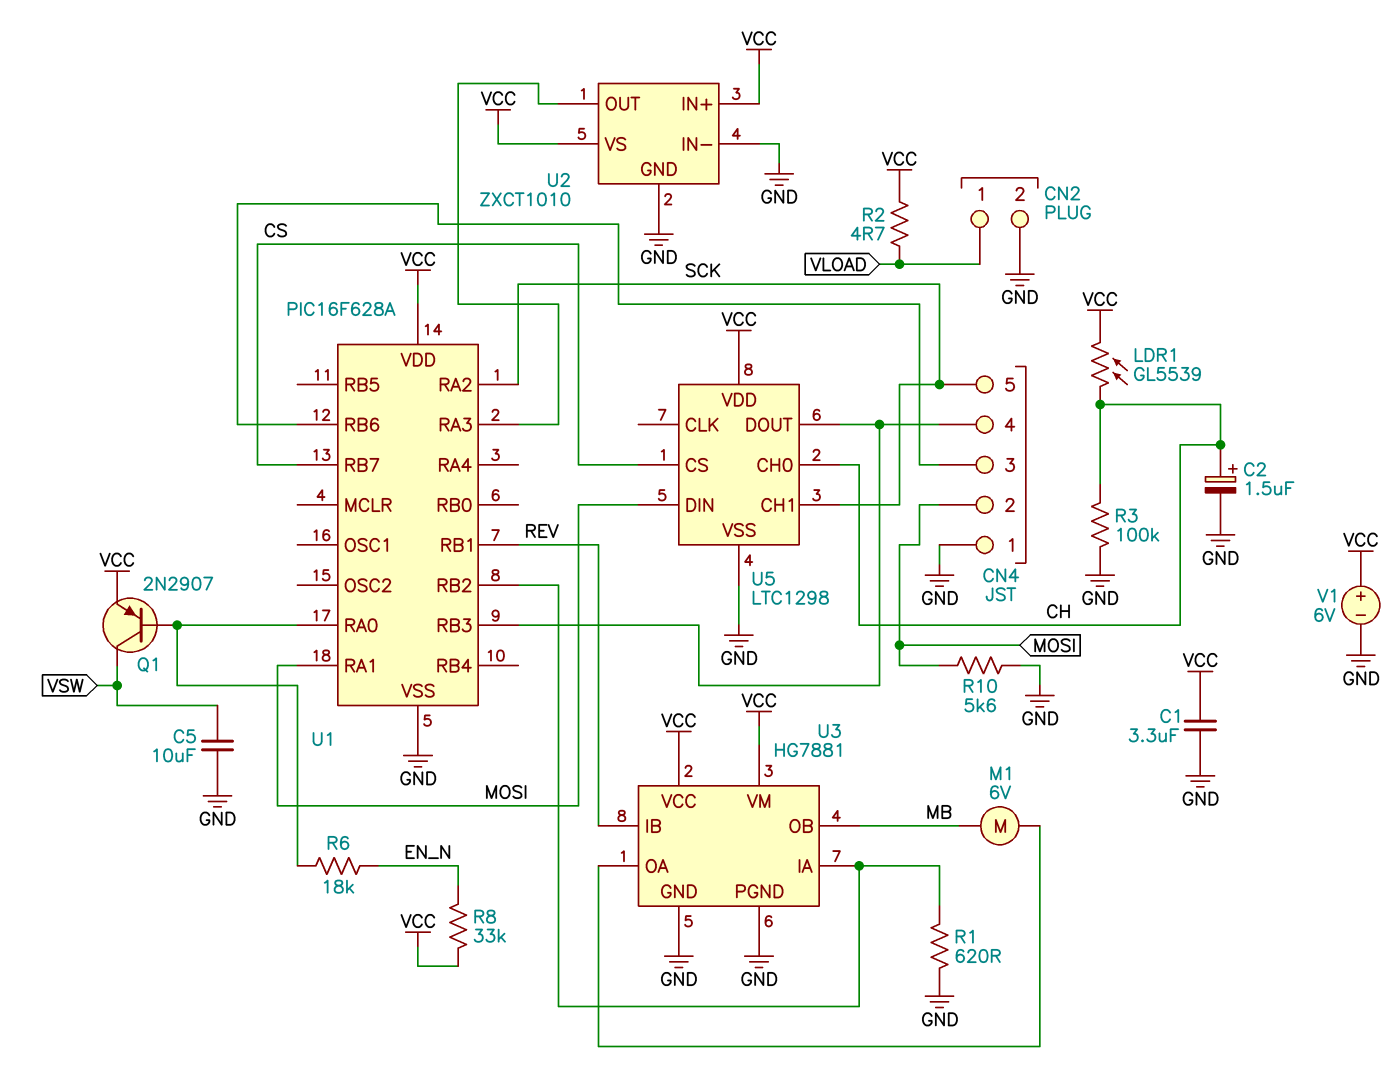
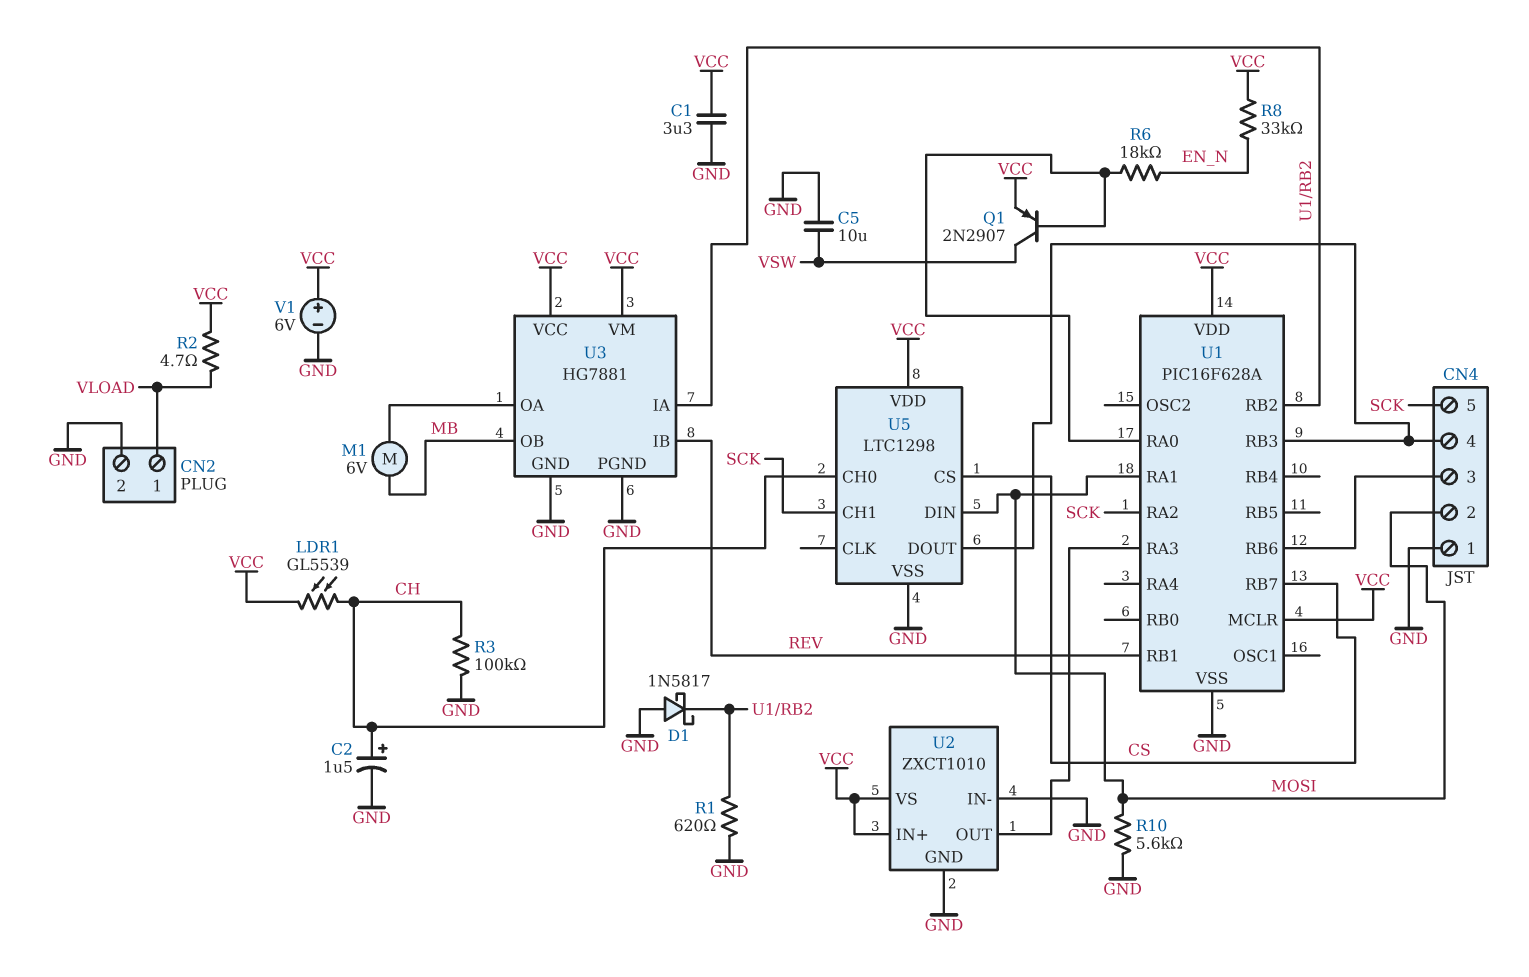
D1: none -> schottky 1N5817 (A GND, K U1/RB2)
U1 pin MCLR: none -> VCC

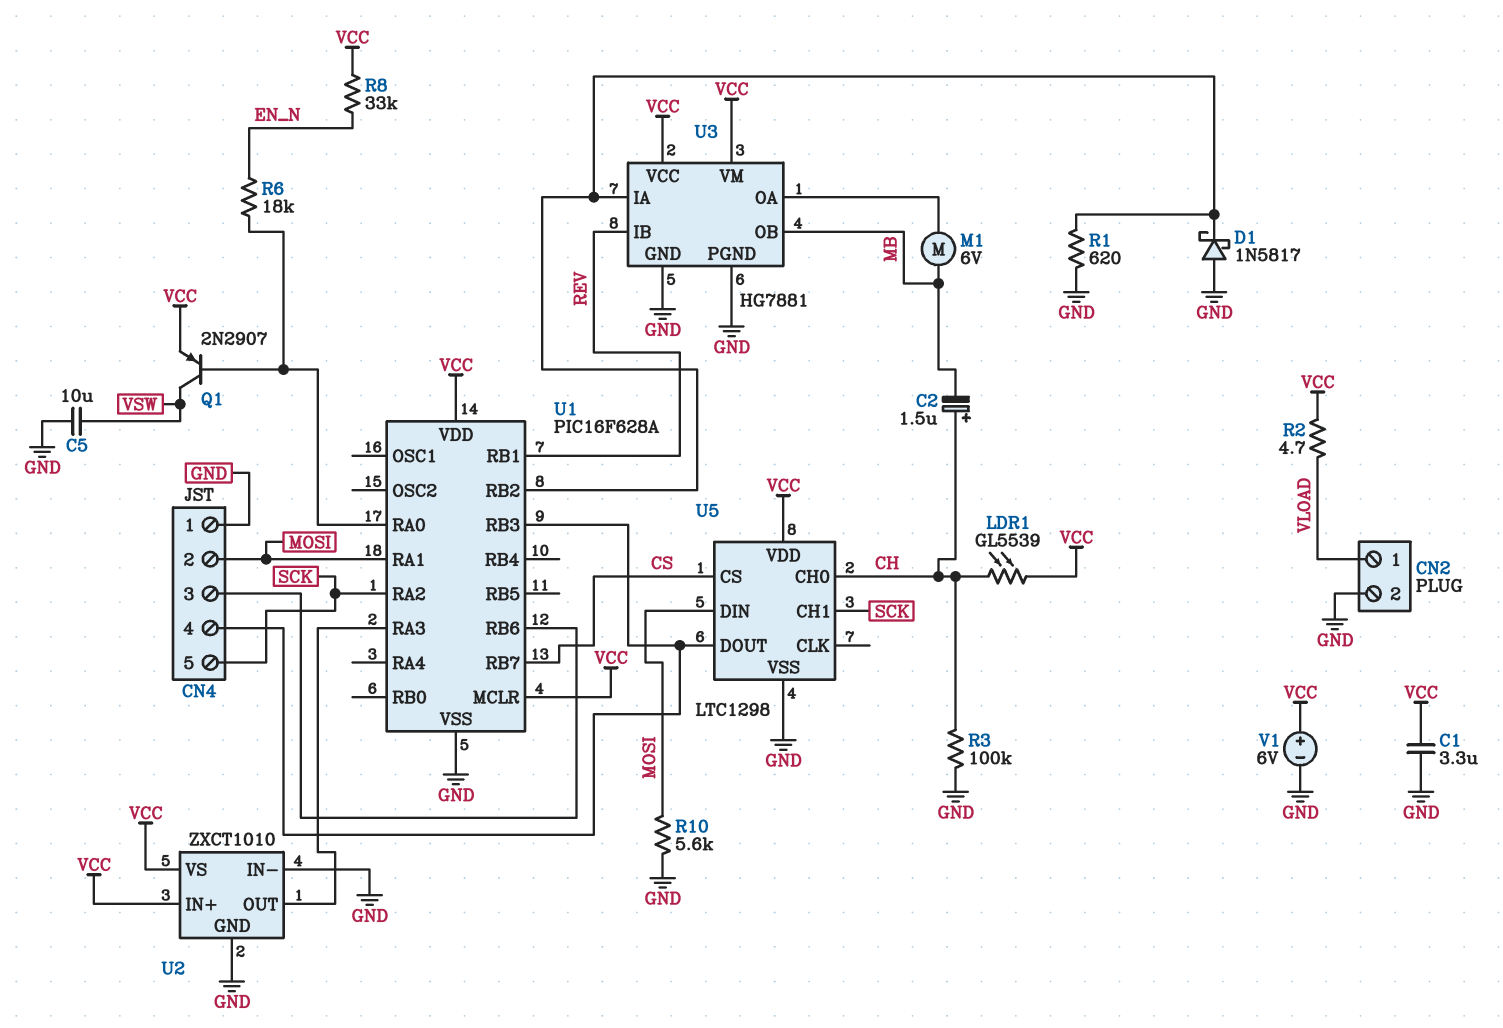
C2: 1.5uF (plus CH, minus GND) -> 1.5uF (plus CH, minus MB)

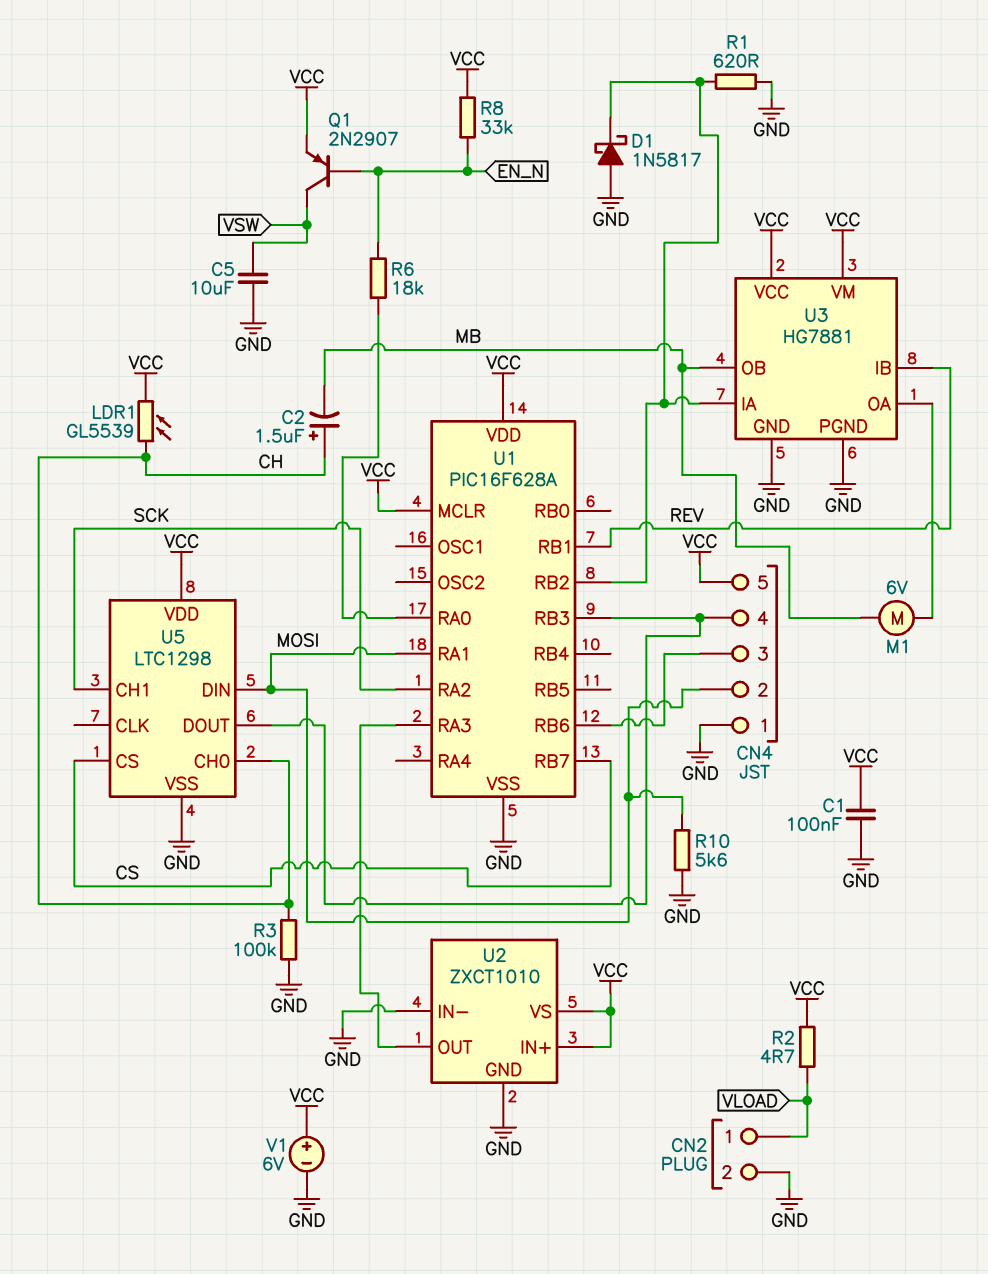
C1: 3.3uF (GND, VCC) -> 100nF (GND, VCC)
CN4 pin 5: SCK -> VCC
Q1: PNP 2N2907 (B U1/RA0, C VSW, E VCC) -> PNP 2N2907 (B EN_N, C VSW, E VCC)

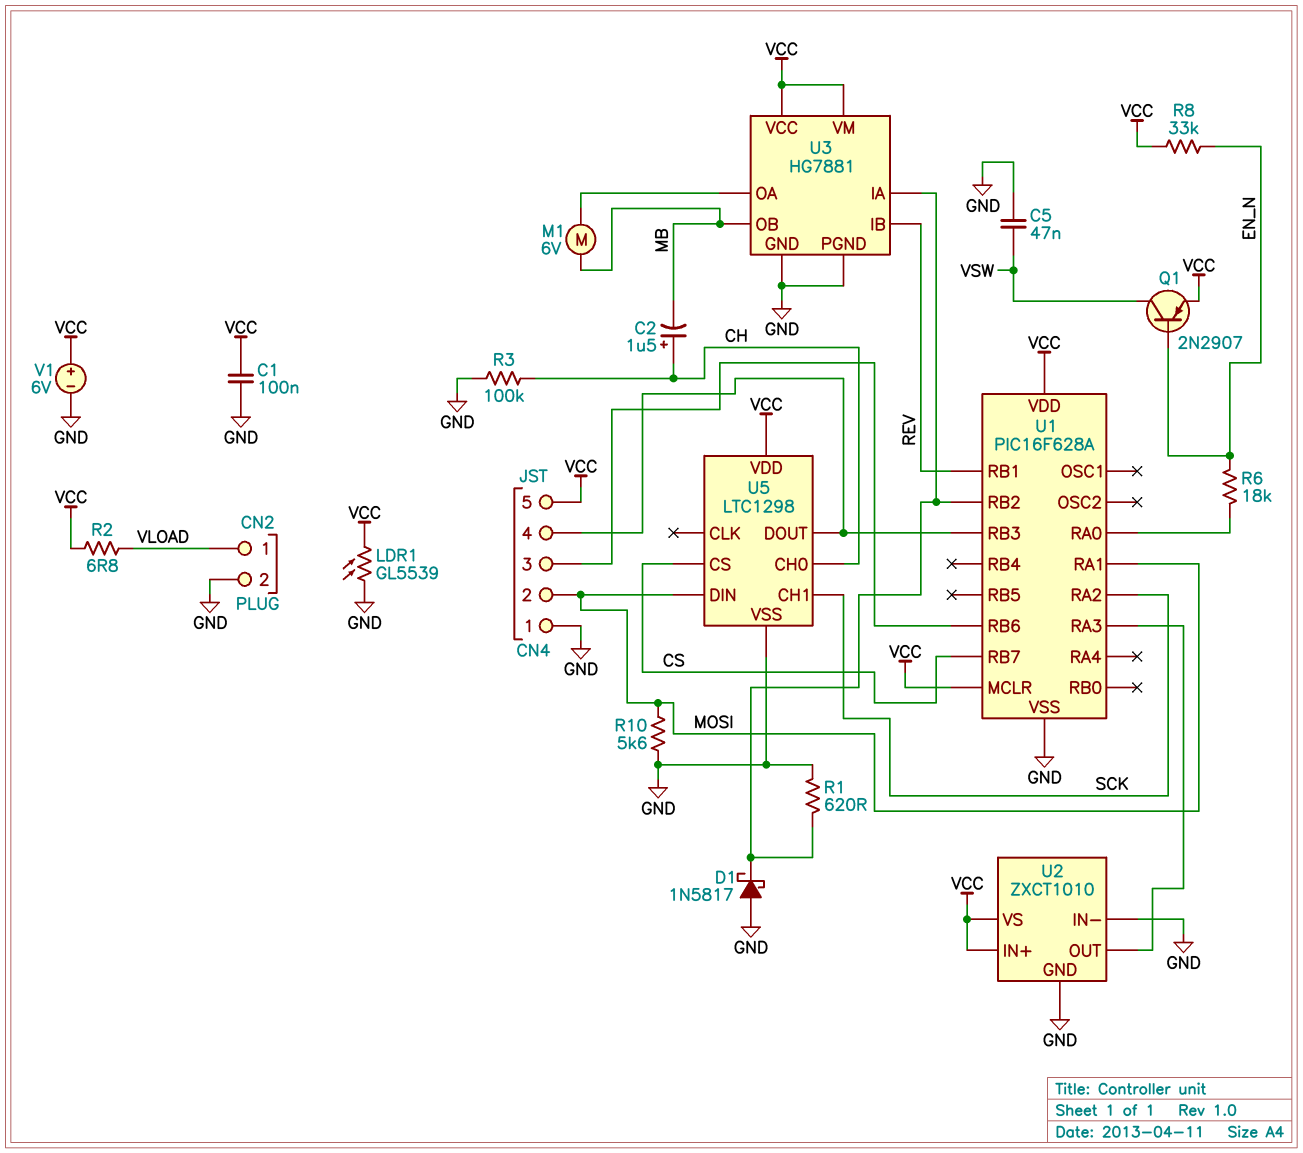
C5: 10uF (GND, VSW) -> 47nF (GND, VSW)
LDR1: GL5539 (CH, VCC) -> GL5539 (GND, VCC)
R2: 4.7 (VCC, VLOAD) -> 6.8 (VCC, VLOAD)

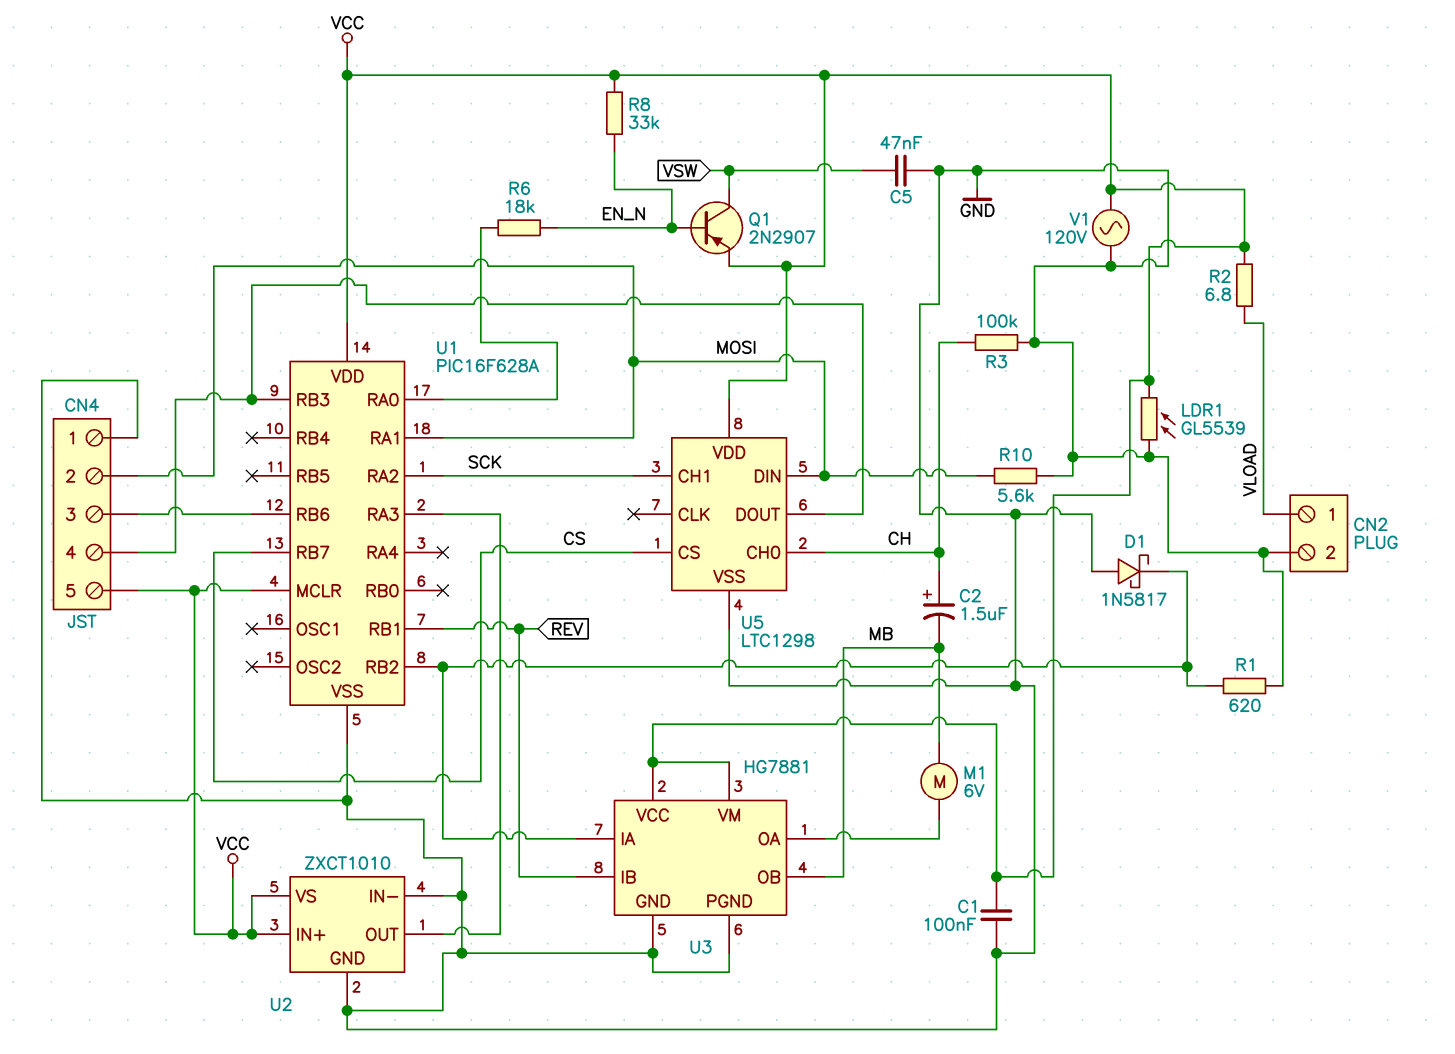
V1: 6V (plus VCC, minus GND) -> AC 120V (GND, VCC)

